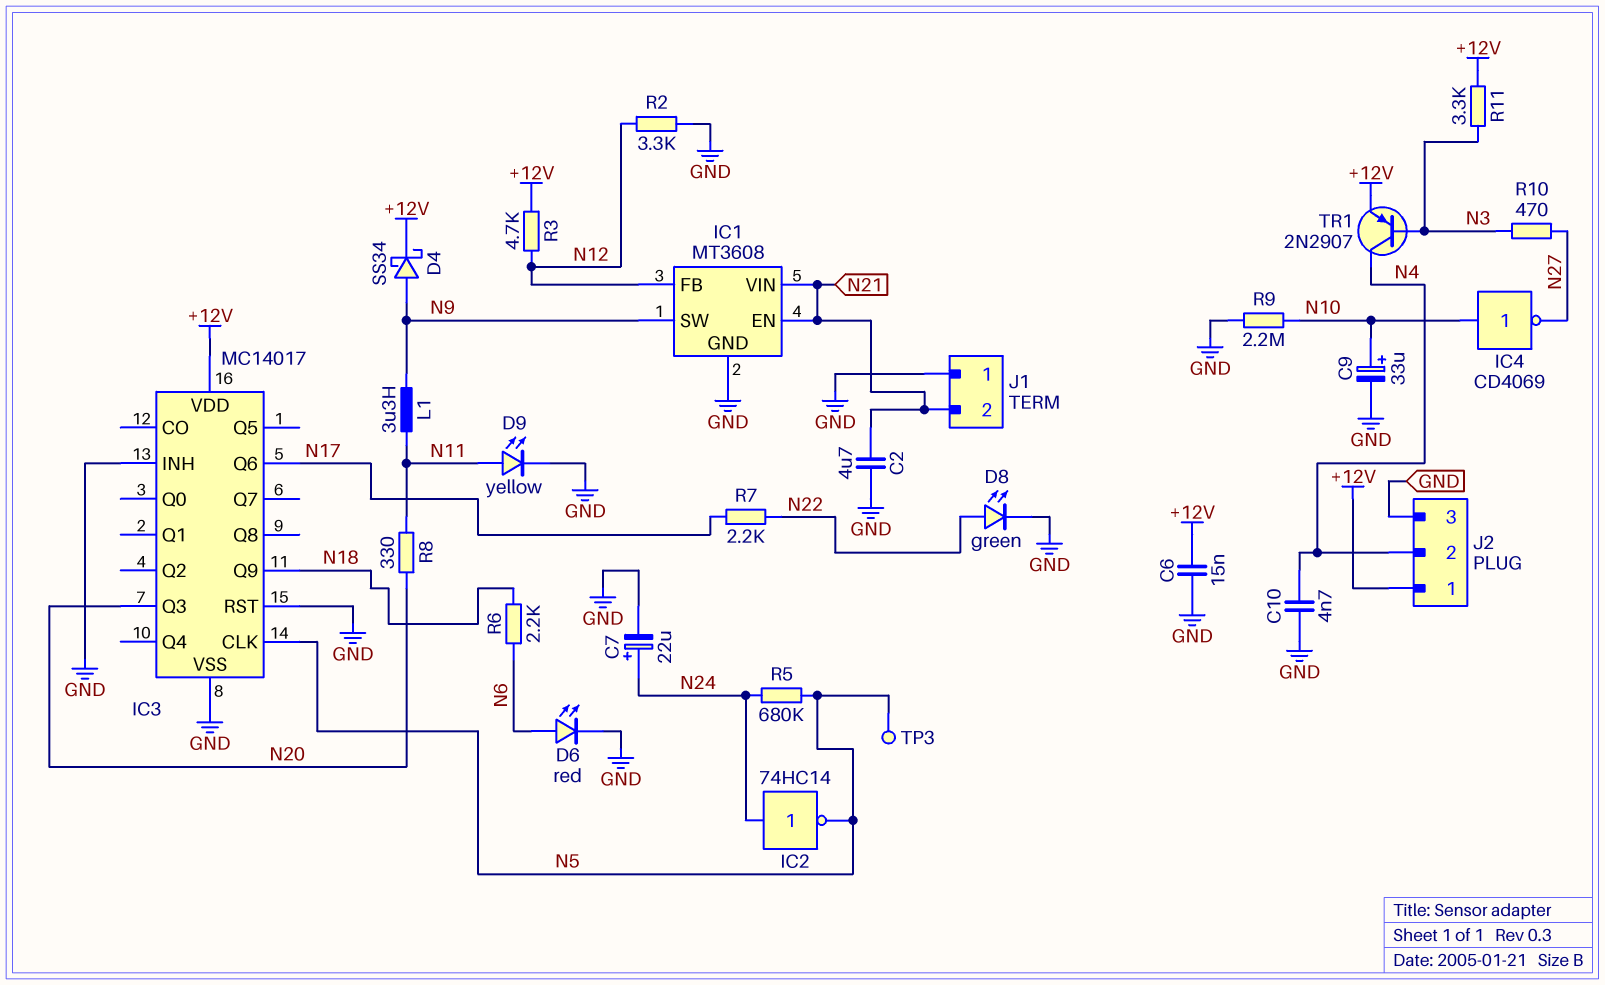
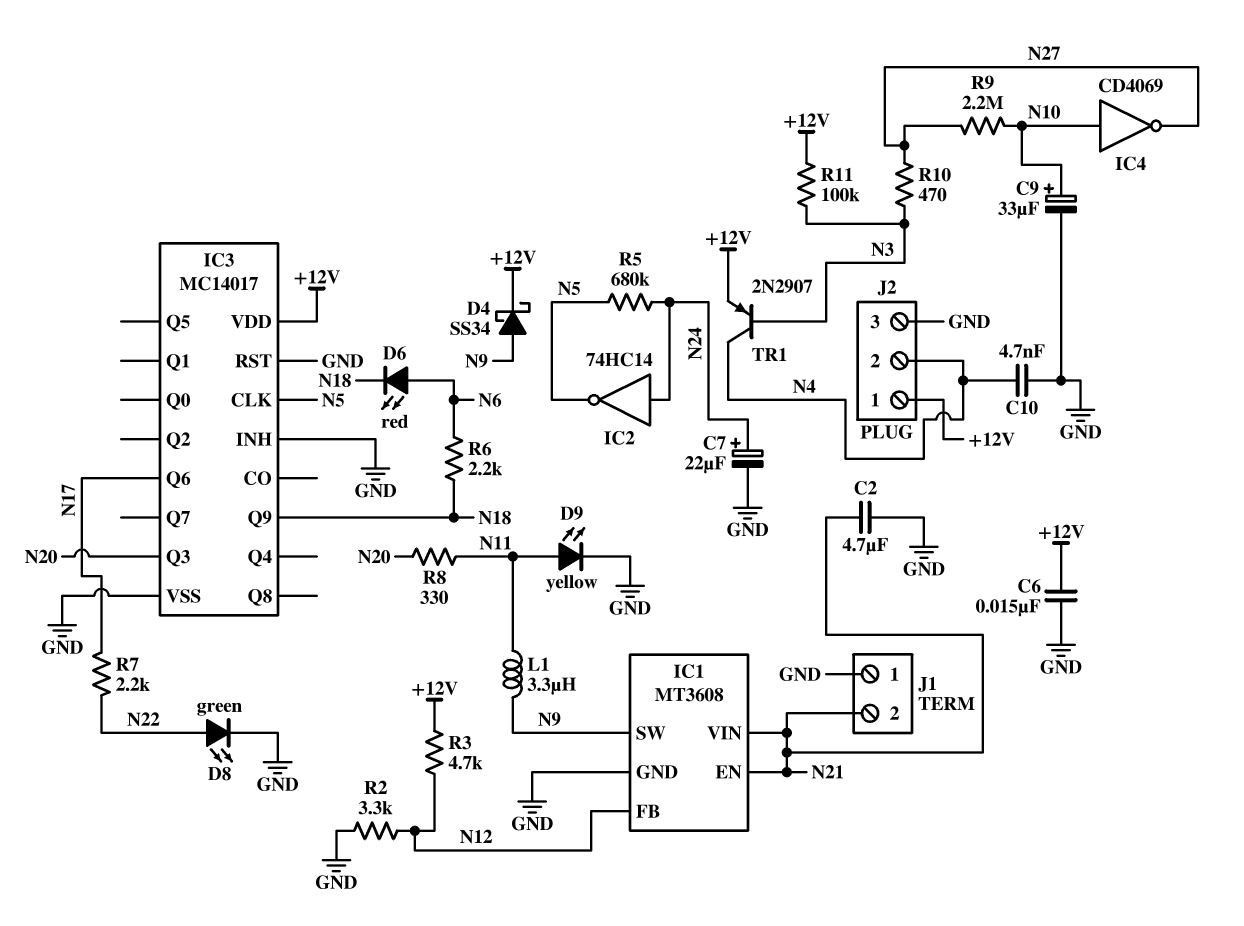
D6: LED red (A N6, K GND) -> LED red (A N6, K N18)
R9: 2.2M (GND, N10) -> 2.2M (N10, N27)
R11: 3.3k (+12V, N3) -> 100k (+12V, N3)
TP3: test point (N5) -> none

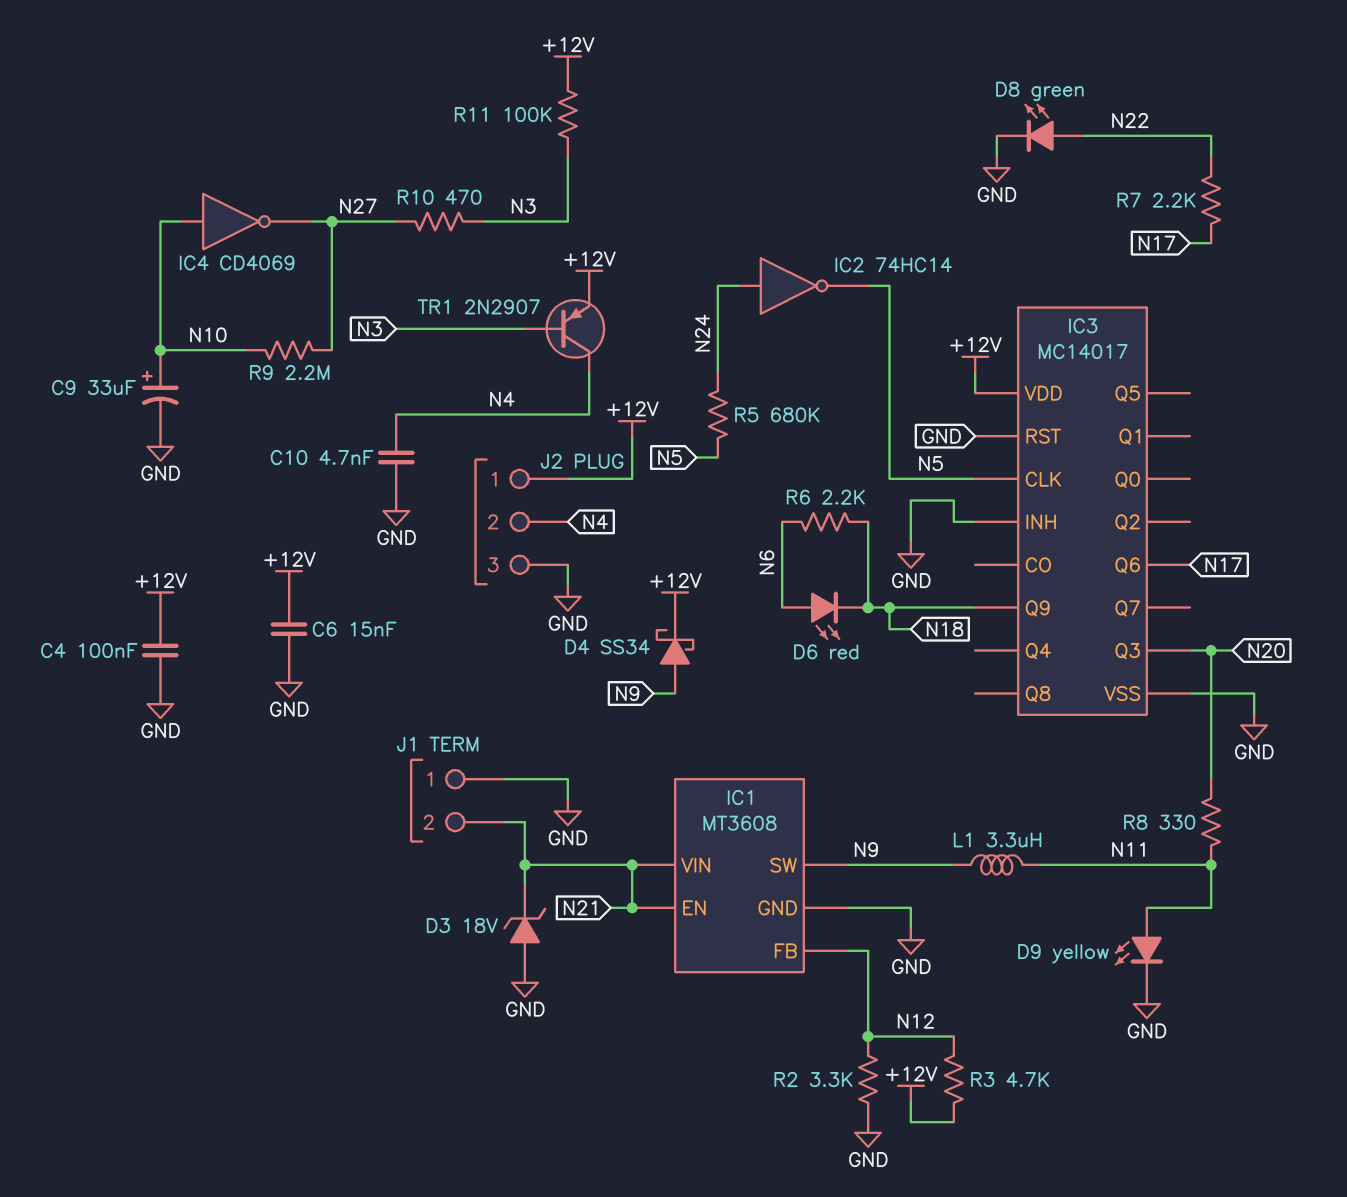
C2: 4.7uF (GND, N21) -> none
C4: none -> 100nF (+12V, GND)
C7: 22uF (plus N24, minus GND) -> none
D3: none -> zener 18V (A GND, K N21)

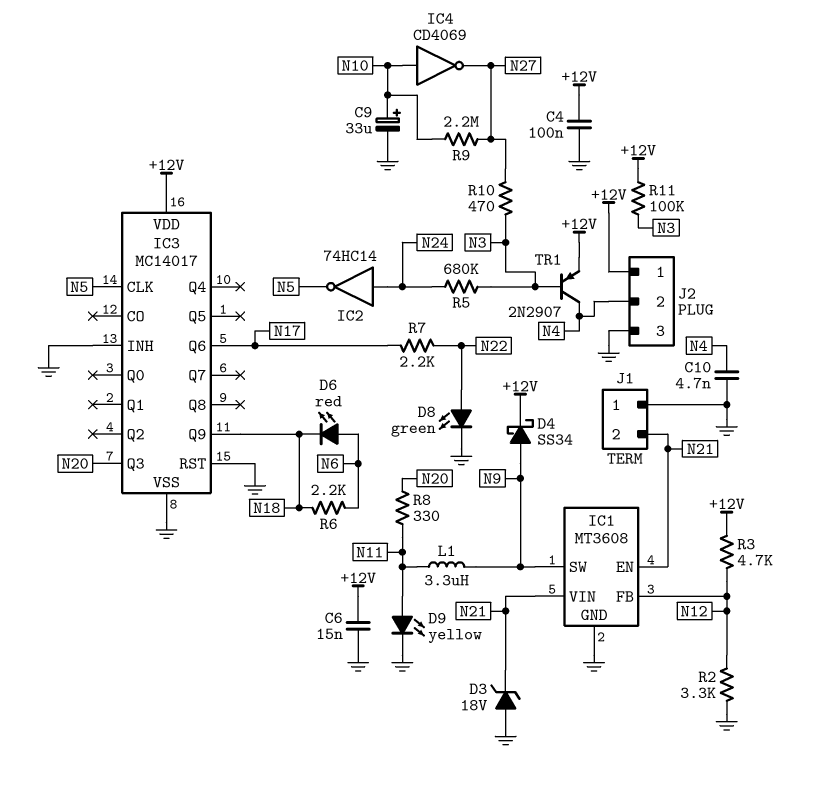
R5: 680k (N5, N24) -> 680k (N3, N24)

